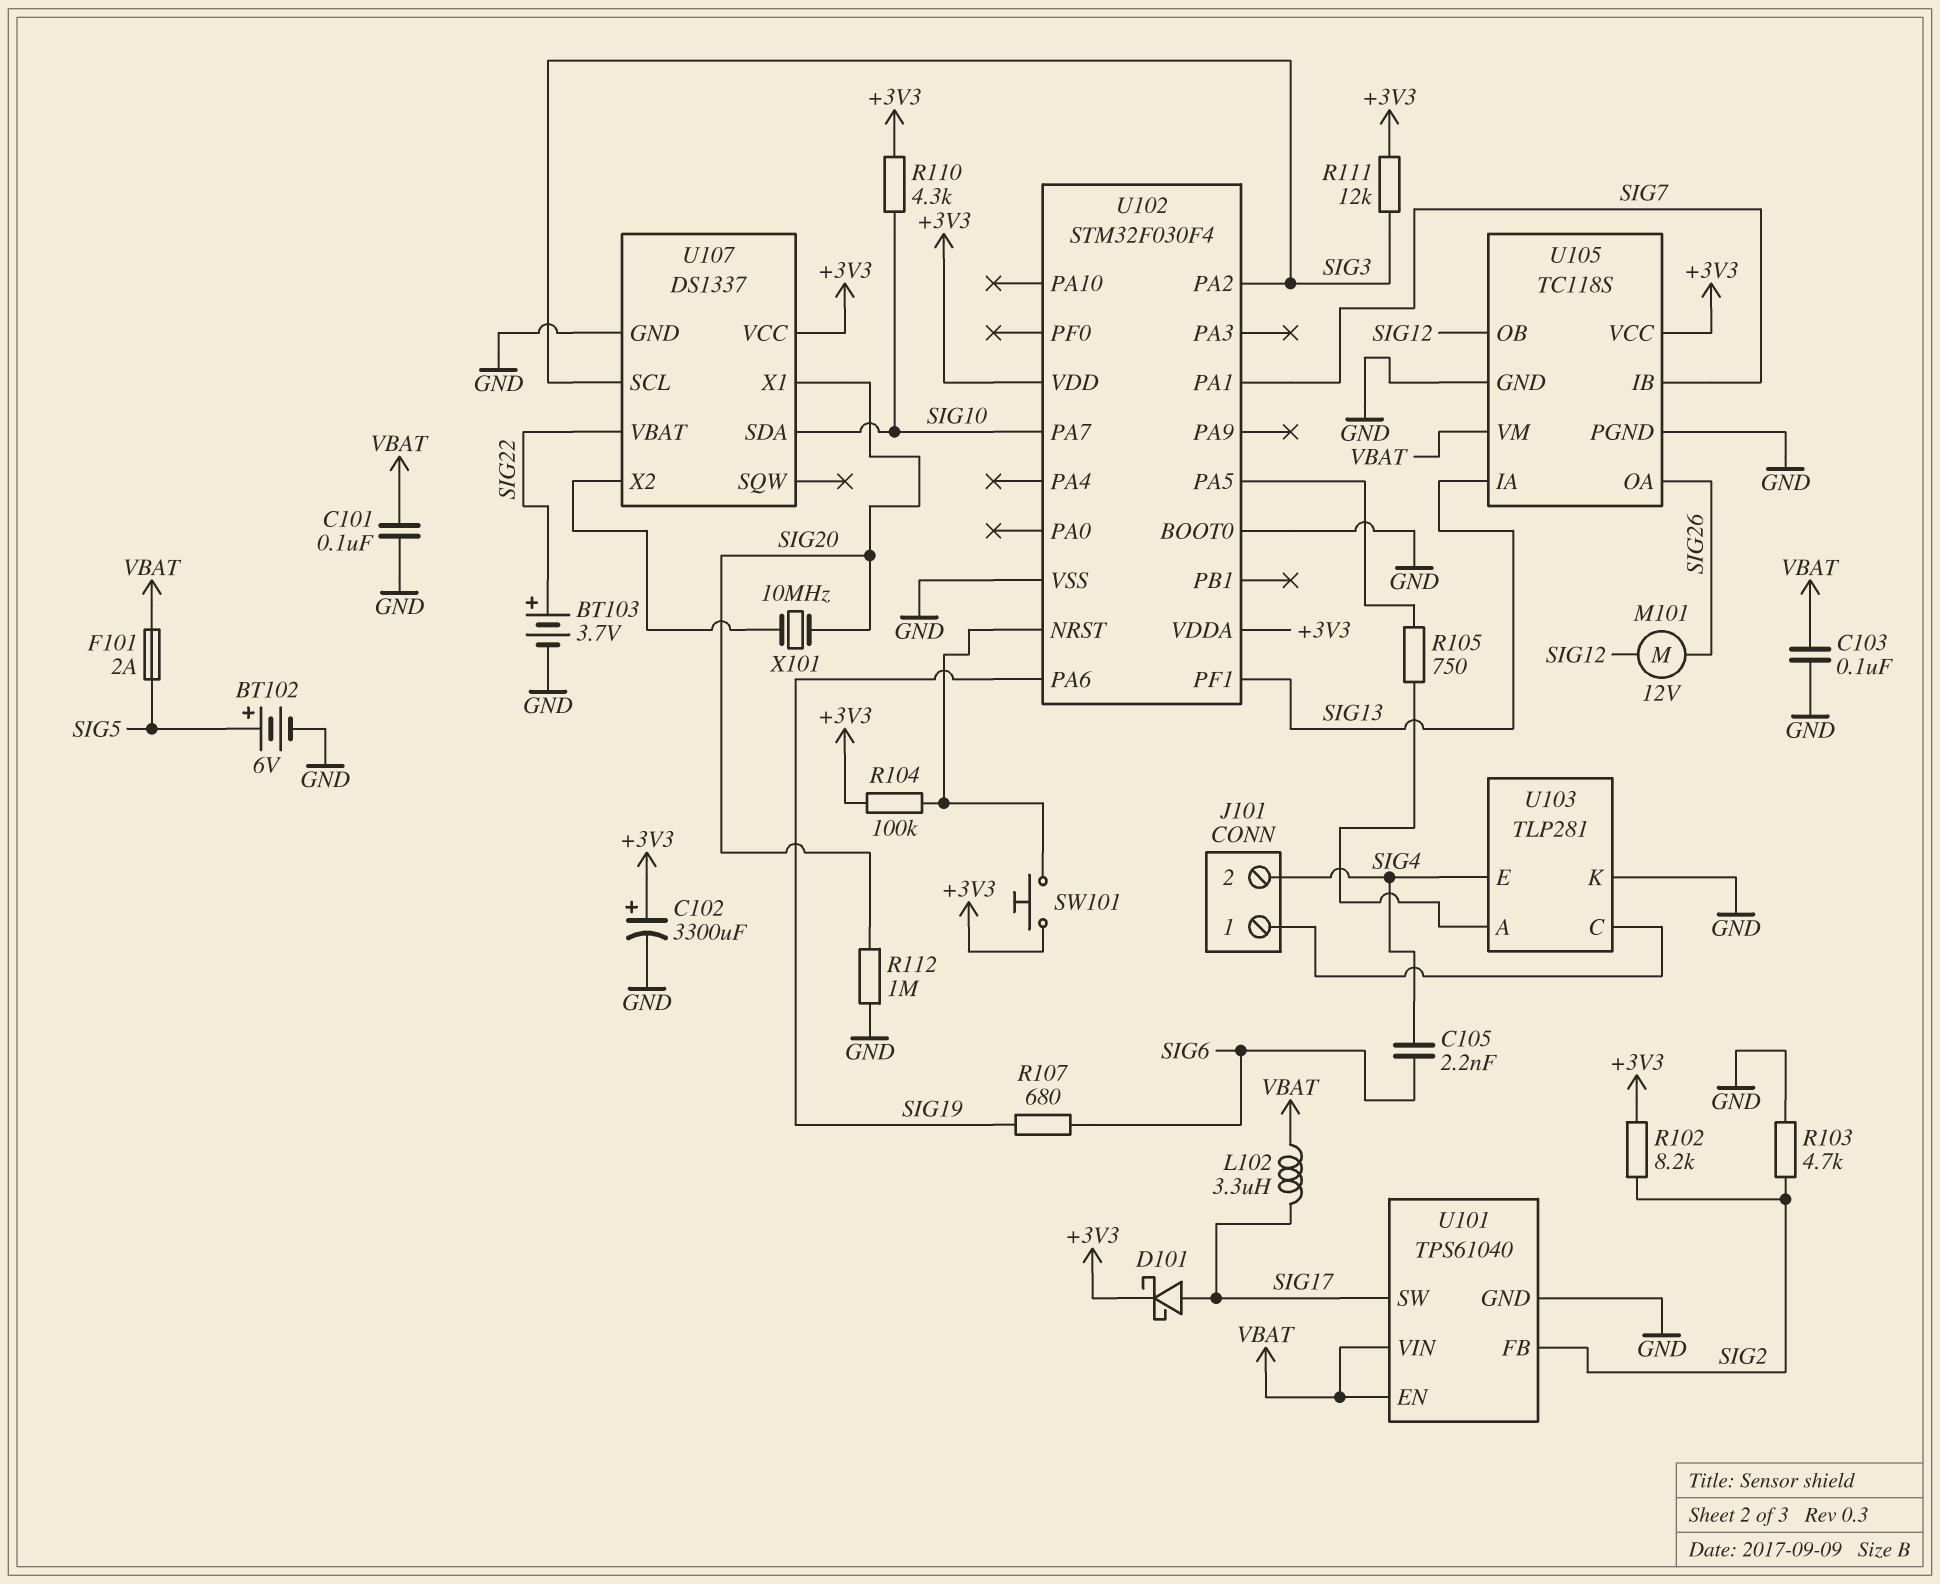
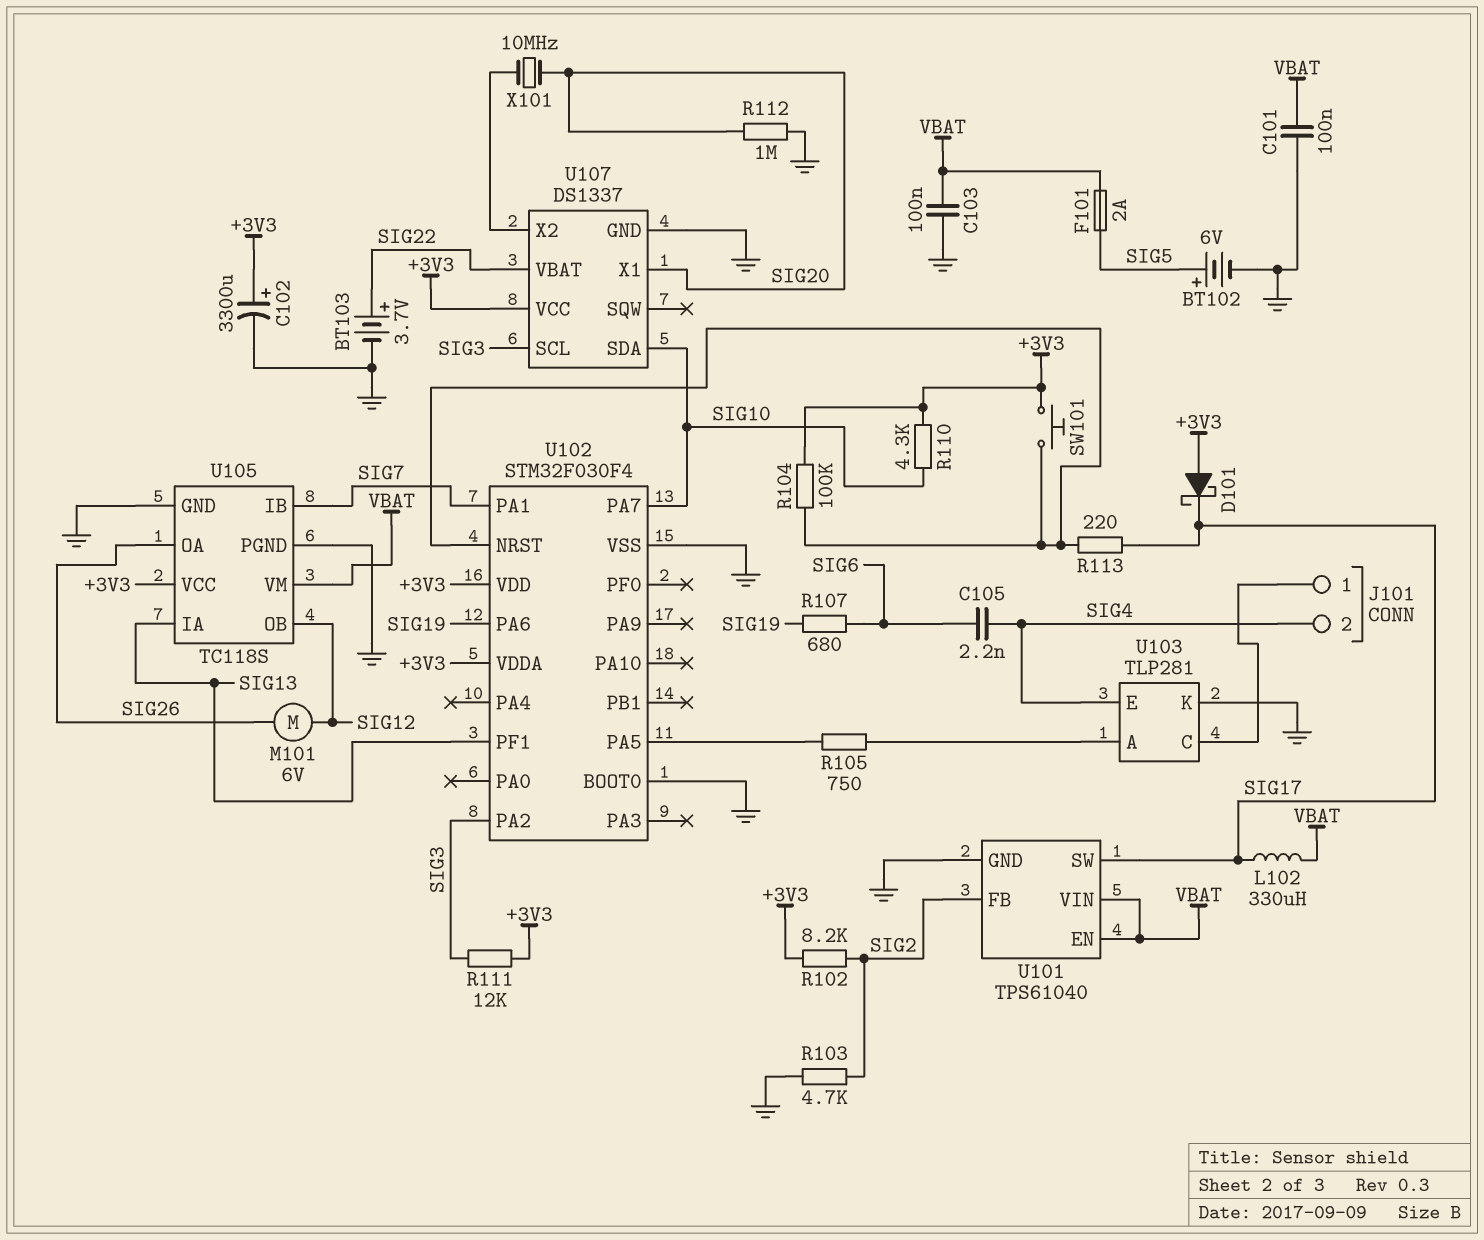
D101: schottky (A SIG17, K +3V3) -> schottky (A +3V3, K SIG17)
L102: 3.3uH (SIG17, VBAT) -> 330uH (SIG17, VBAT)
M101: motor 12V (SIG12, SIG26) -> motor 6V (SIG12, SIG26)
R113: none -> 220 (SIG17, U102/NRST)

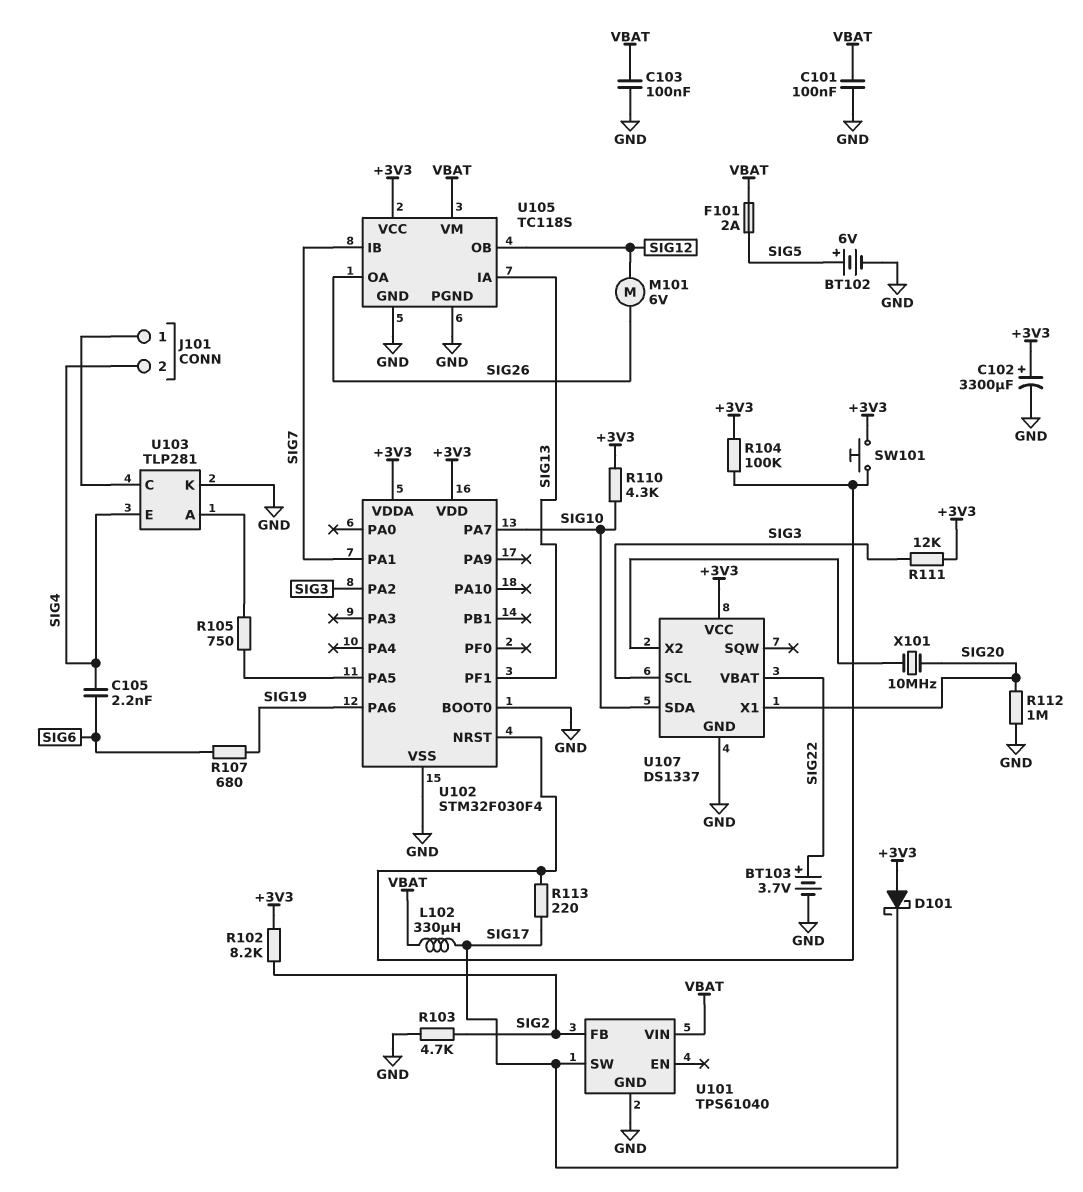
U101 pin EN: VBAT -> none

